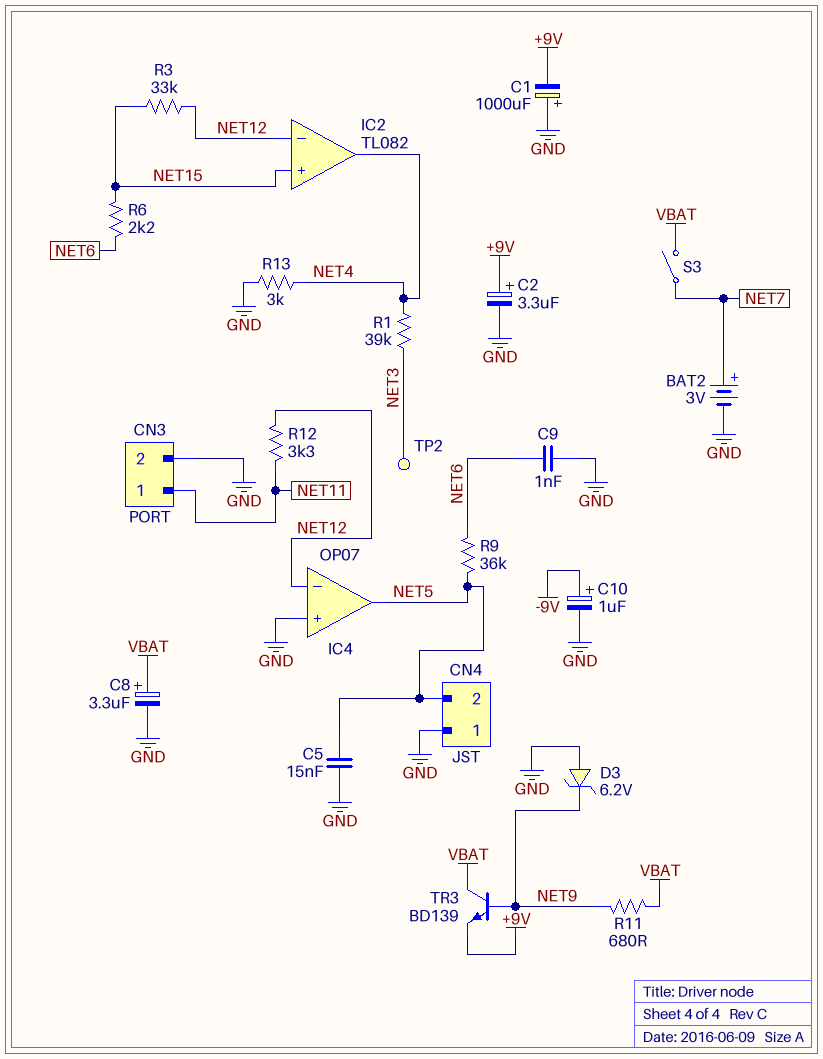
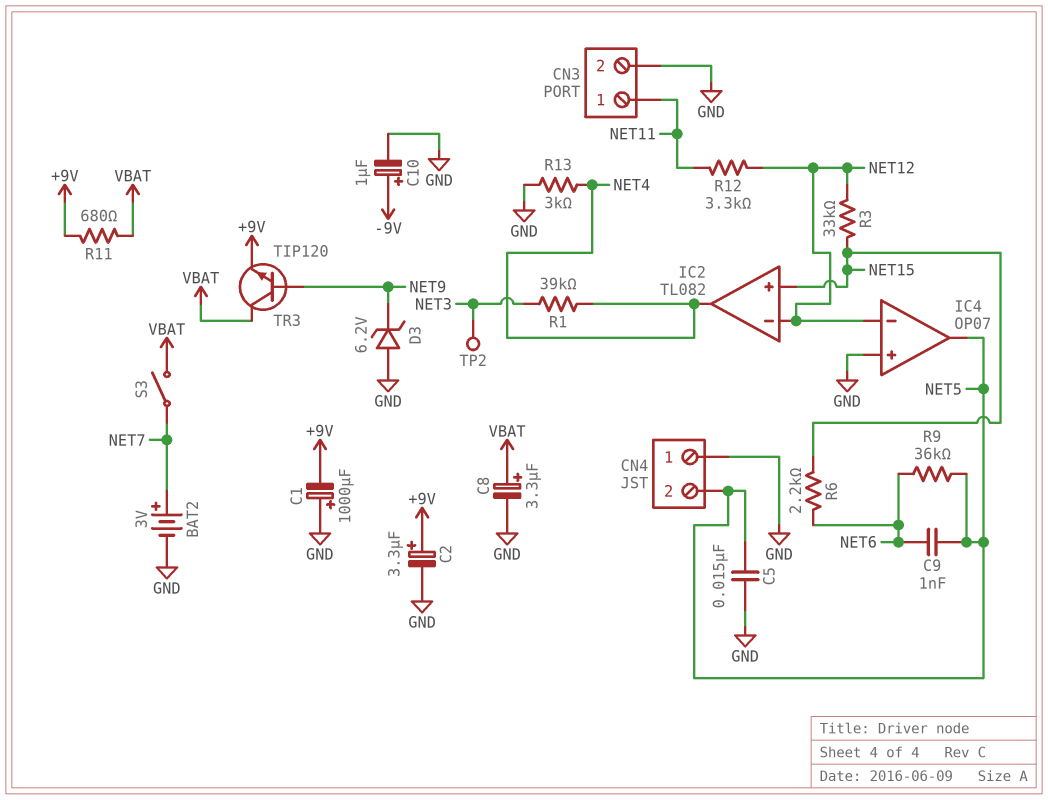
C9: 1nF (GND, NET6) -> 1nF (NET5, NET6)
R11: 680 (NET9, VBAT) -> 680 (+9V, VBAT)
TR3: NPN BD139 (B NET9, C VBAT, E +9V) -> NPN TIP120 (B NET9, C VBAT, E +9V)

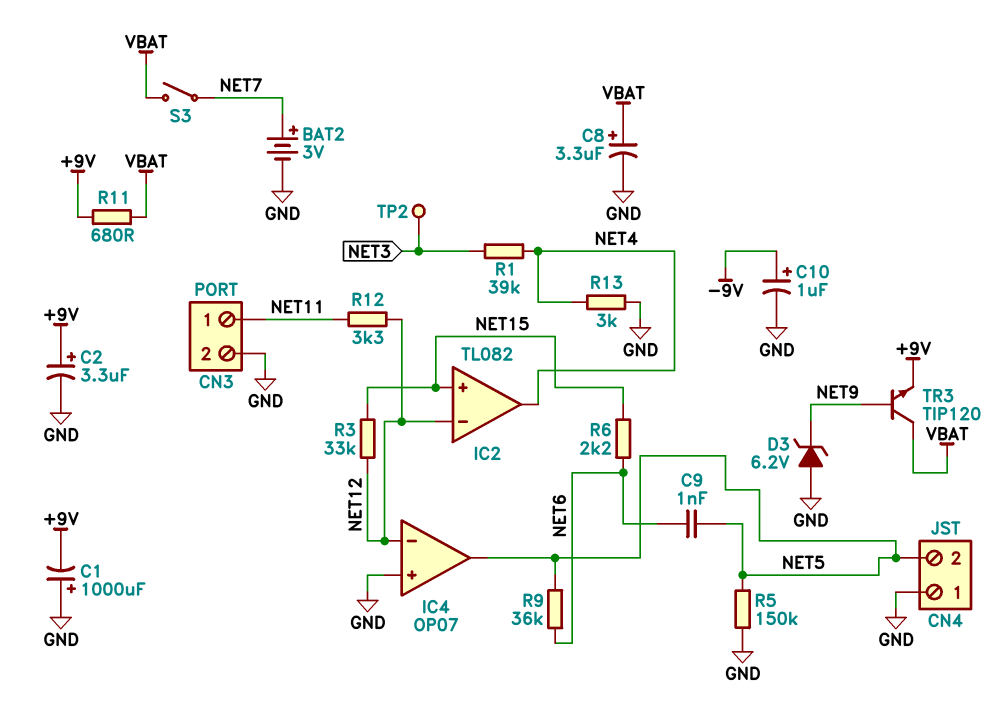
C5: 15nF (GND, NET5) -> none
R5: none -> 150k (GND, NET5)

